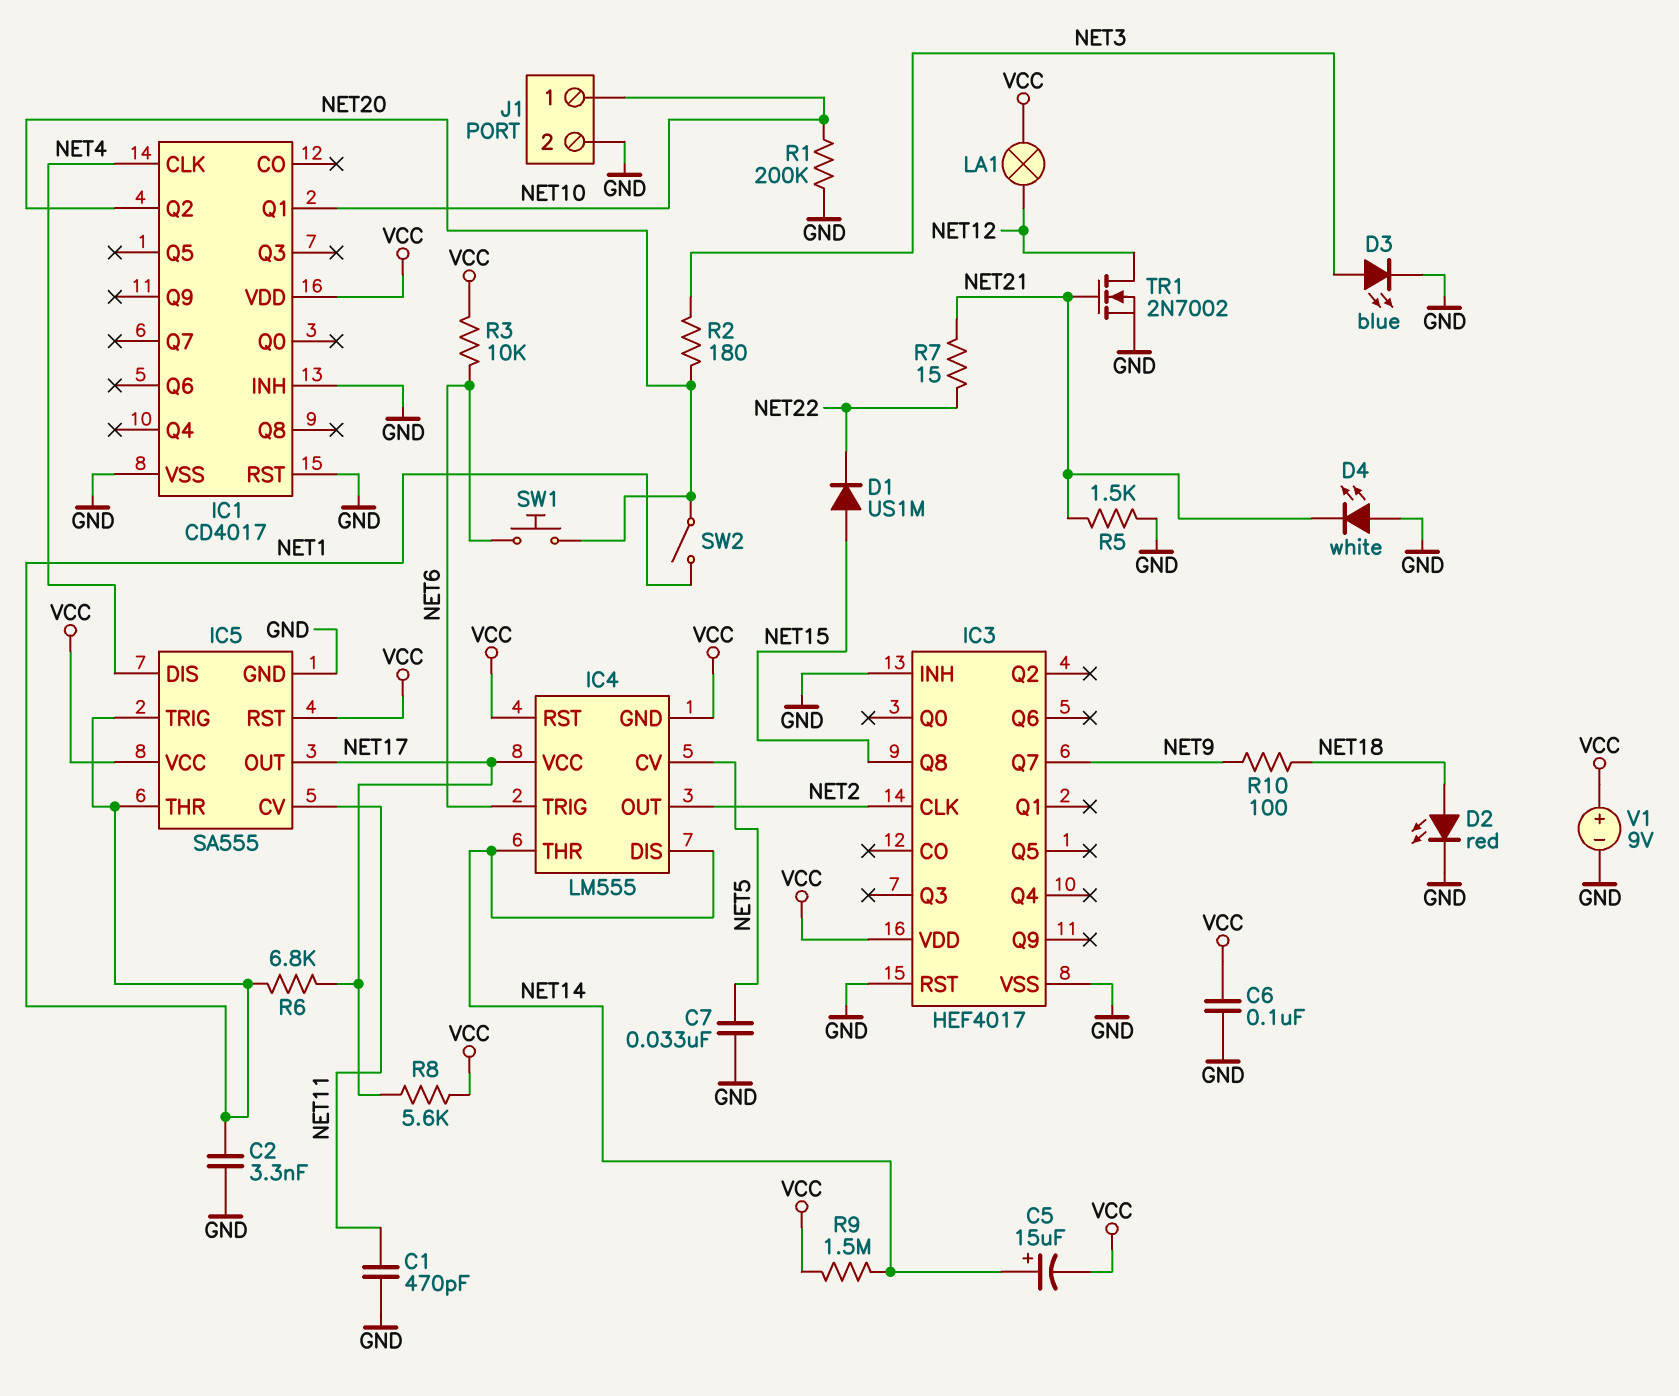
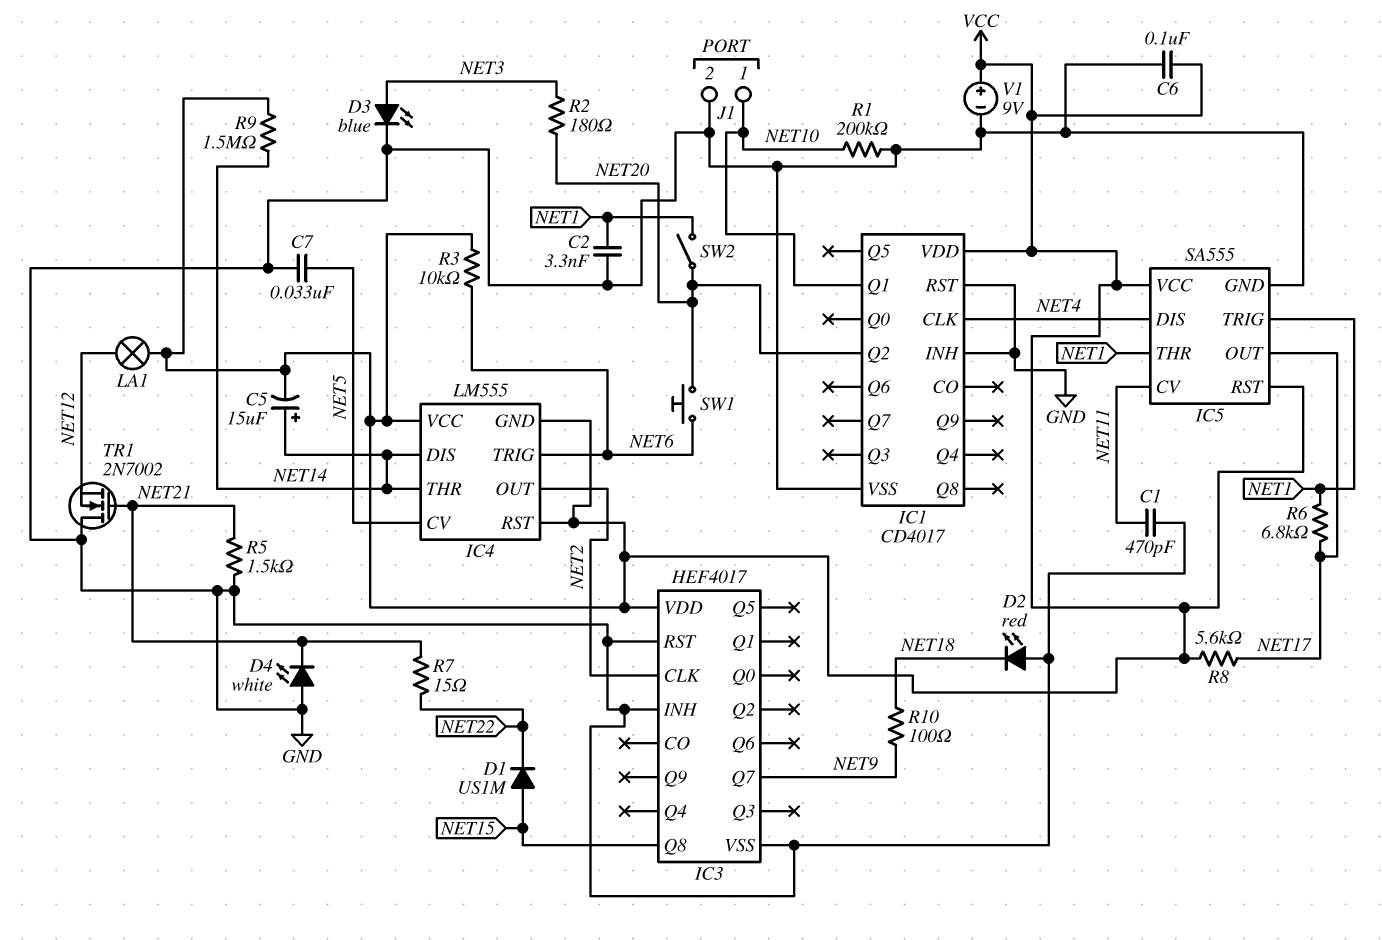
D2: LED red (A NET18, K GND) -> LED red (A GND, K NET18)
IC4 pin VCC: NET17 -> VCC
TR1: NMOS 2N7002 (G NET21, D NET12, S GND) -> NMOS 2N7002 (G NET21, D GND, S NET12)

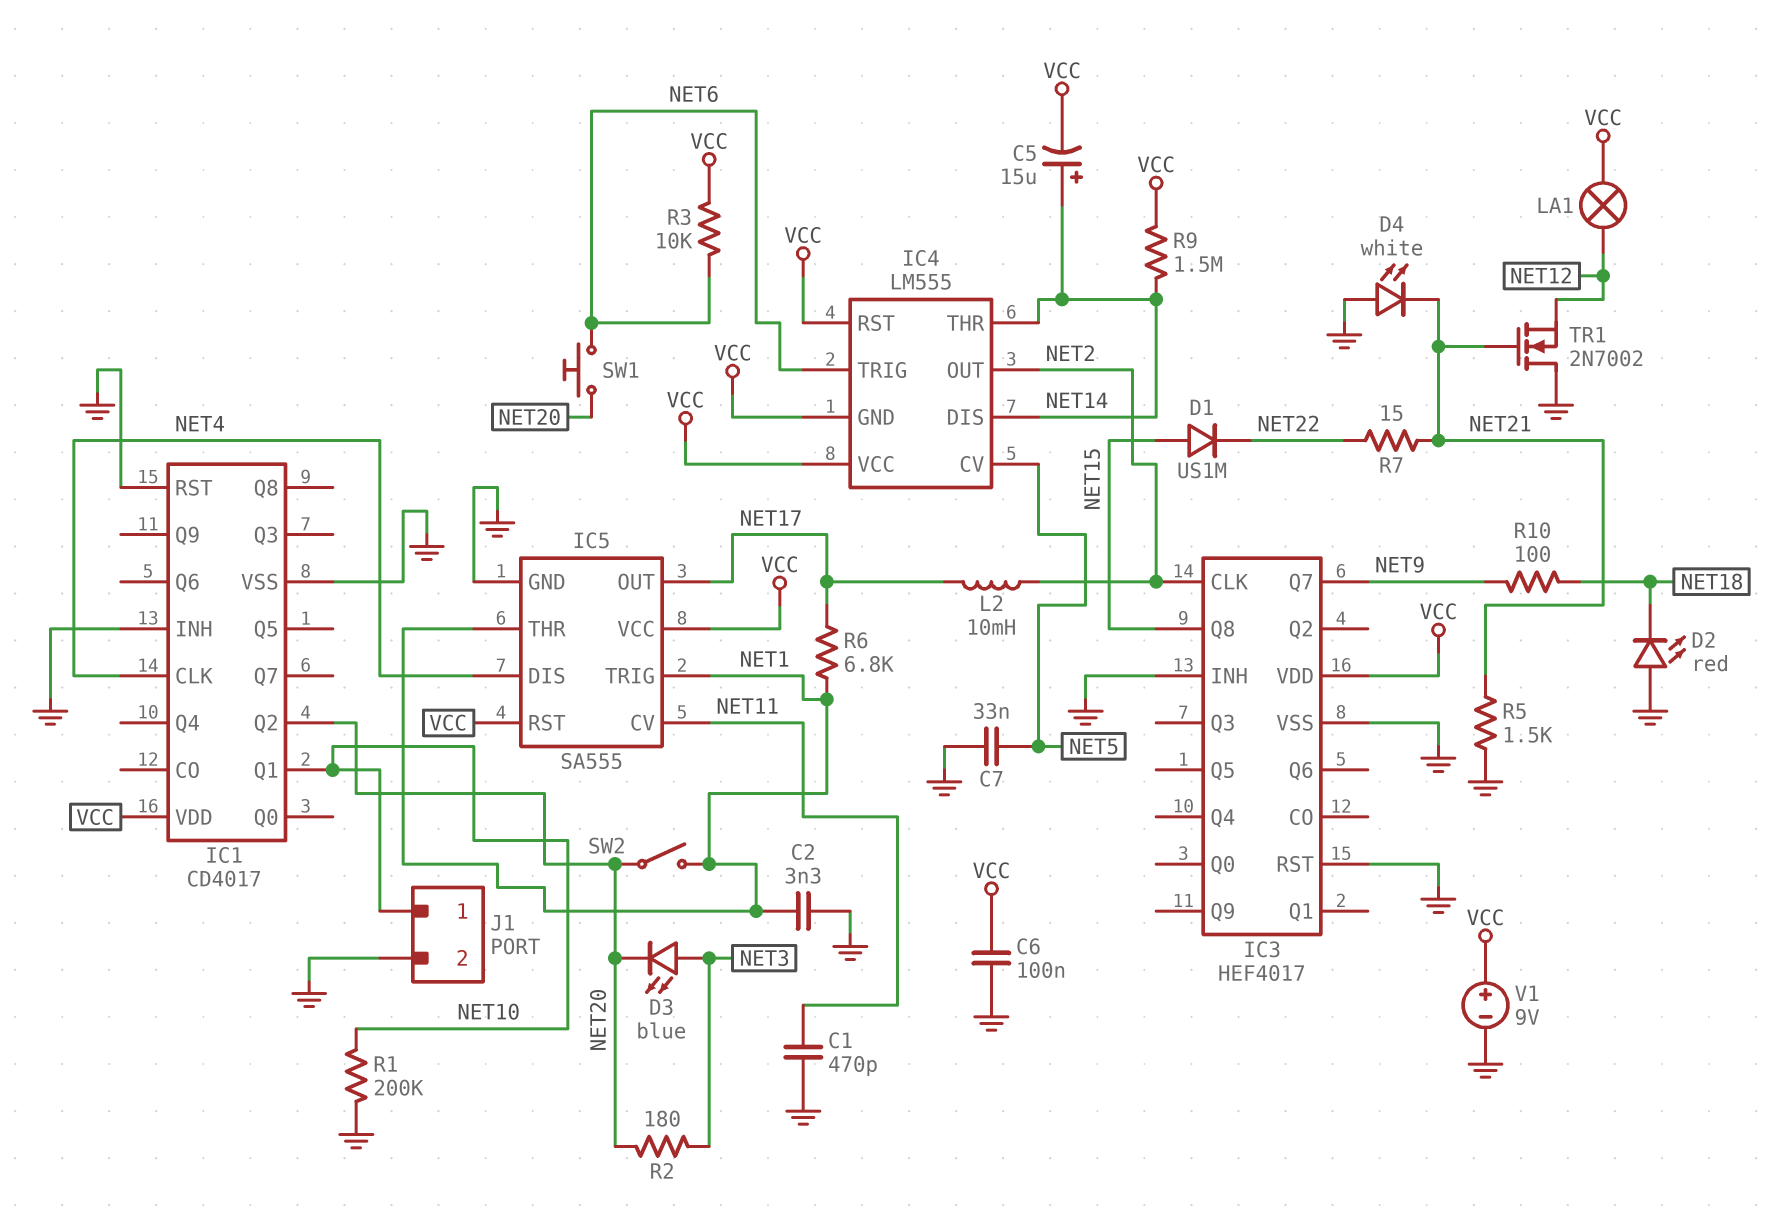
D3: LED blue (A NET3, K GND) -> LED blue (A NET3, K NET20)
L2: none -> 10mH (NET2, NET17)
R8: 5.6k (NET17, VCC) -> none

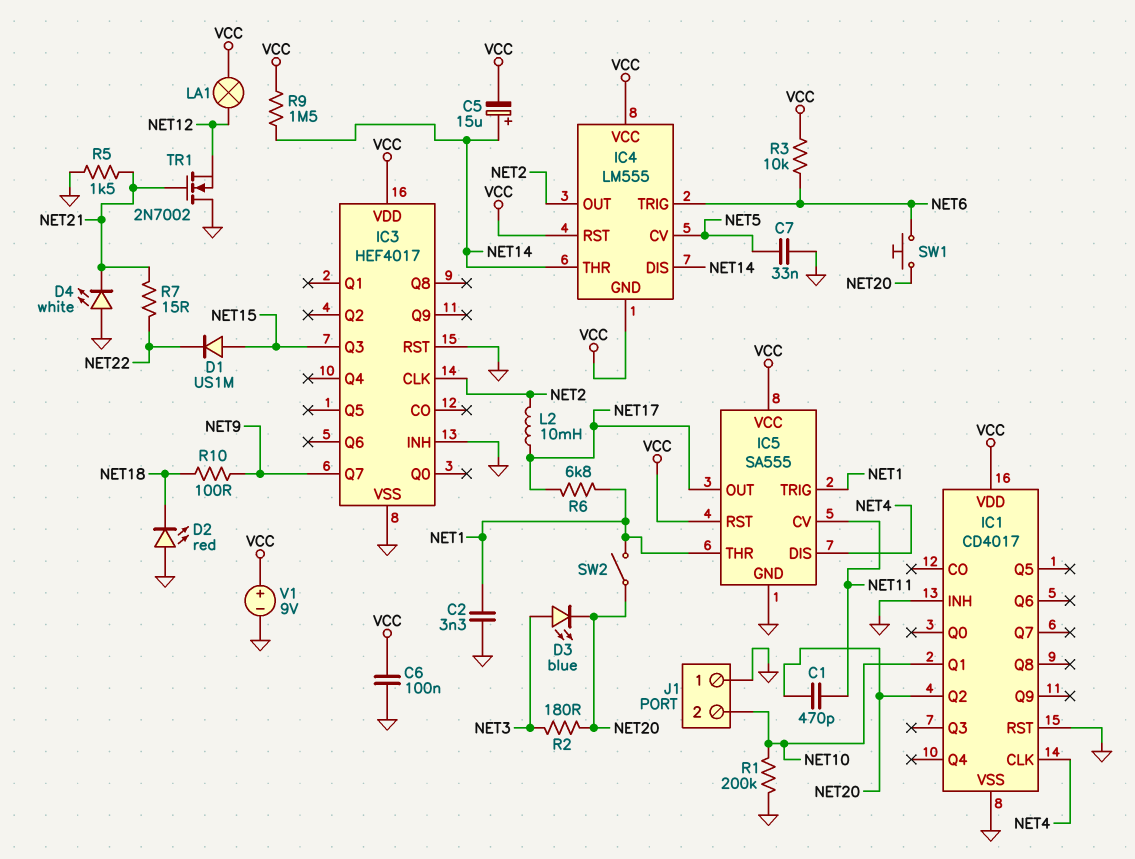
C1: 470pF (GND, NET11) -> 470pF (NET11, NET20)
IC3 pin Q3: none -> NET15
IC3 pin Q8: NET15 -> none
J1 pin 1: NET10 -> GND
J1 pin 2: GND -> NET10

